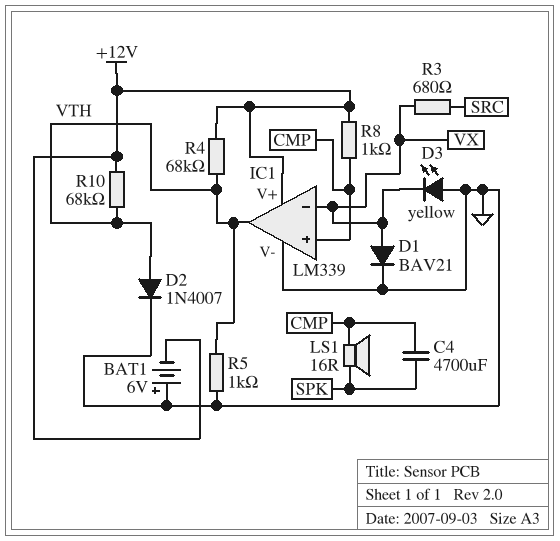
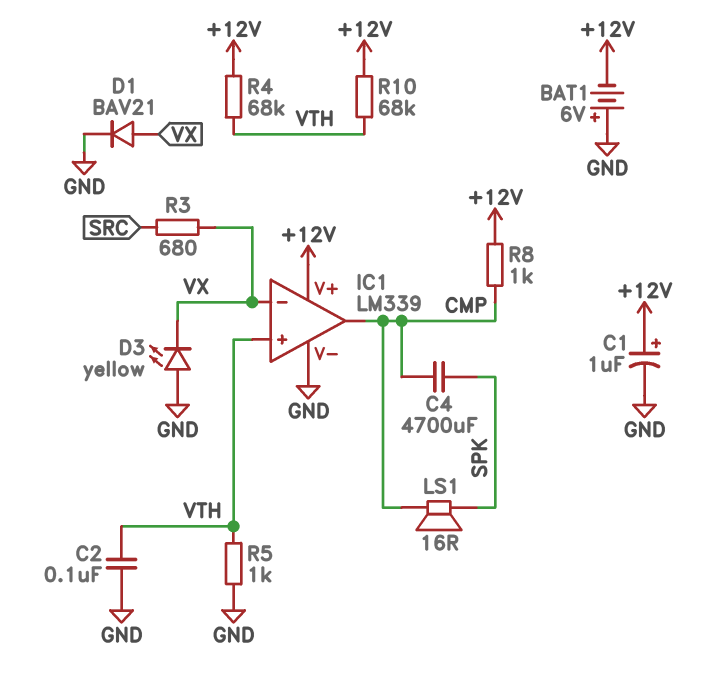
C1: none -> 1uF (plus +12V, minus GND)
C2: none -> 100nF (GND, VTH)
D2: diode 1N4007 (A VTH, K GND) -> none
IC1 pin in+: CMP -> VTH
IC1 pin out: VTH -> CMP

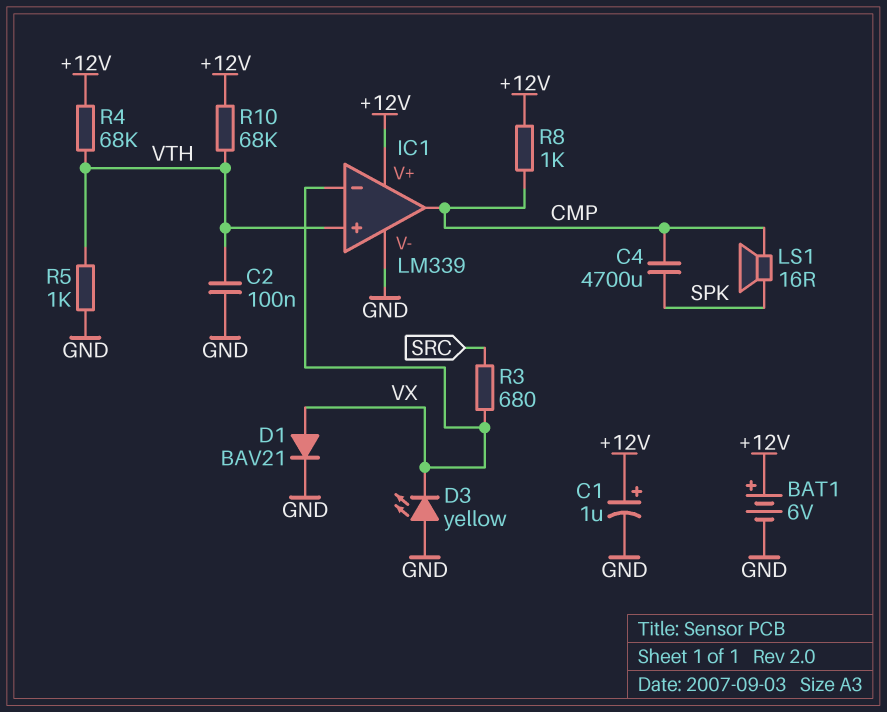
BAT1: 6V (plus GND, minus +12V) -> 6V (plus +12V, minus GND)

